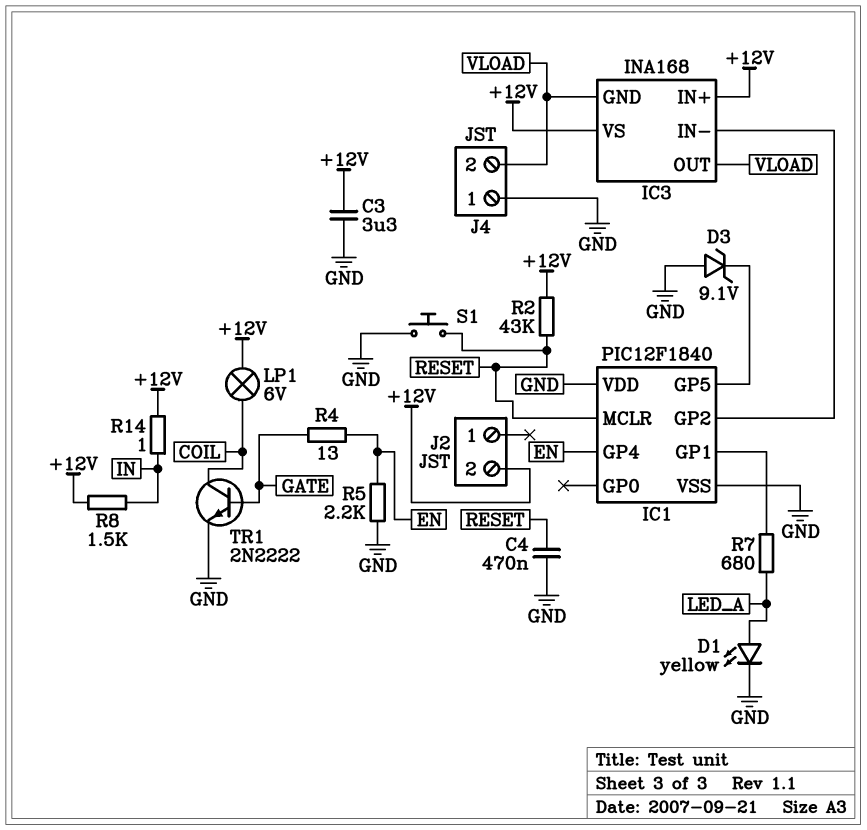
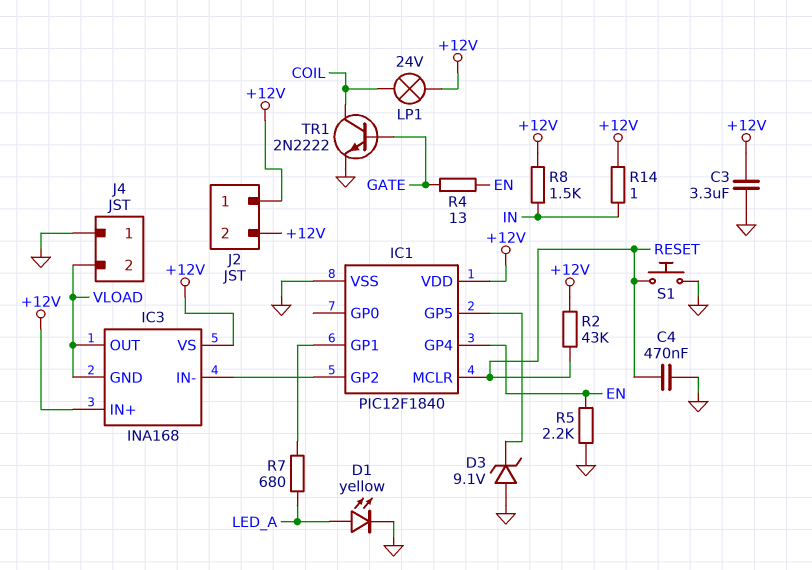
IC1 pin VDD: GND -> +12V
J2 pin 1: none -> +12V
LP1: lamp 6V (+12V, COIL) -> lamp 24V (+12V, COIL)

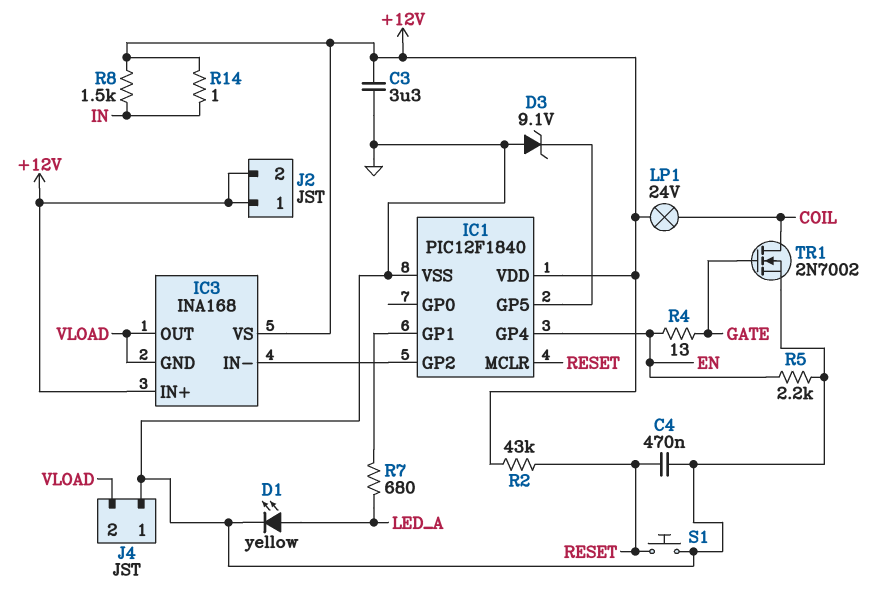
TR1: NPN 2N2222 (B GATE, C COIL, E GND) -> NMOS 2N7002 (G GATE, D COIL, S GND)

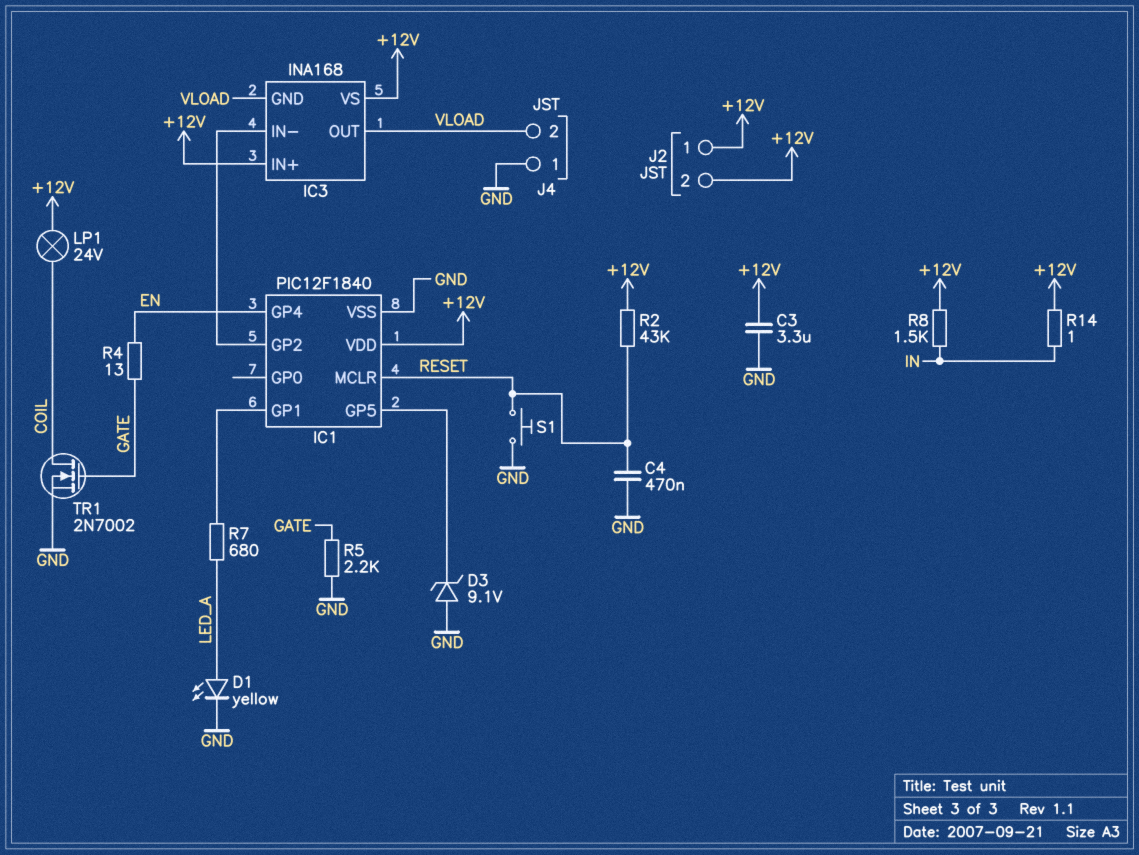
R5: 2.2k (EN, GND) -> 2.2k (GATE, GND)

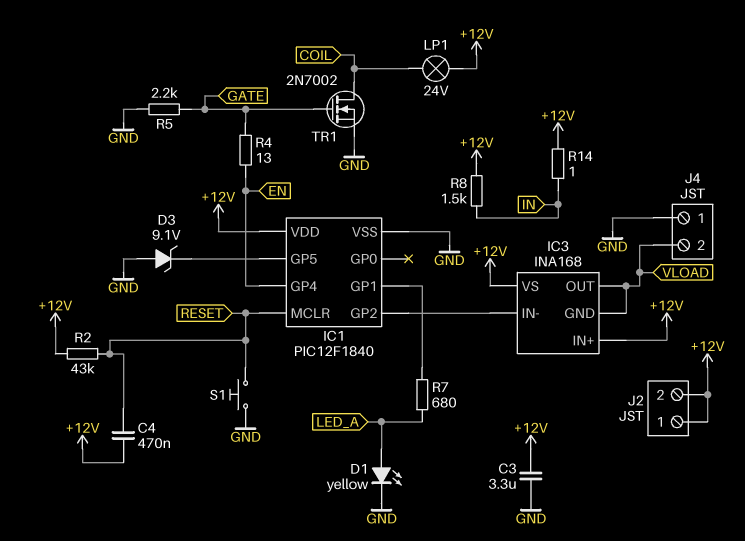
C4: 470nF (GND, RESET) -> 470nF (+12V, RESET)

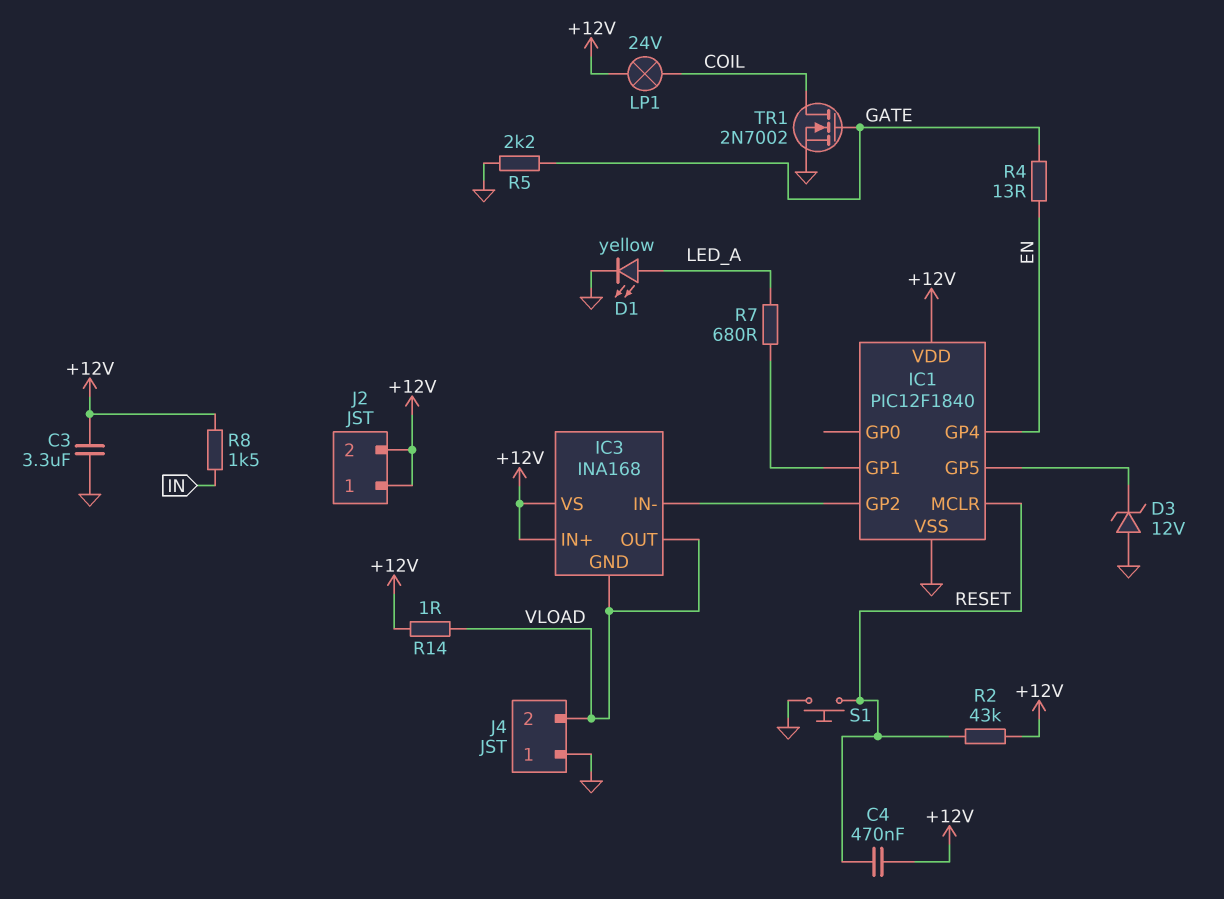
D3: zener 9.1V (A GND, K IC1/GP5) -> zener 12V (A GND, K IC1/GP5)
R14: 1 (+12V, IN) -> 1 (+12V, VLOAD)

